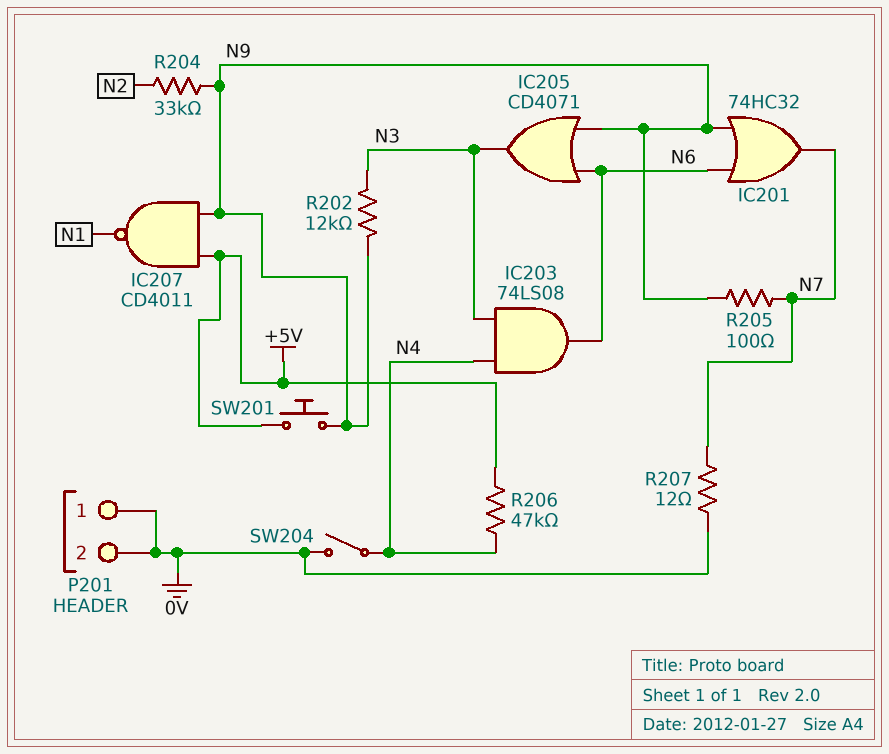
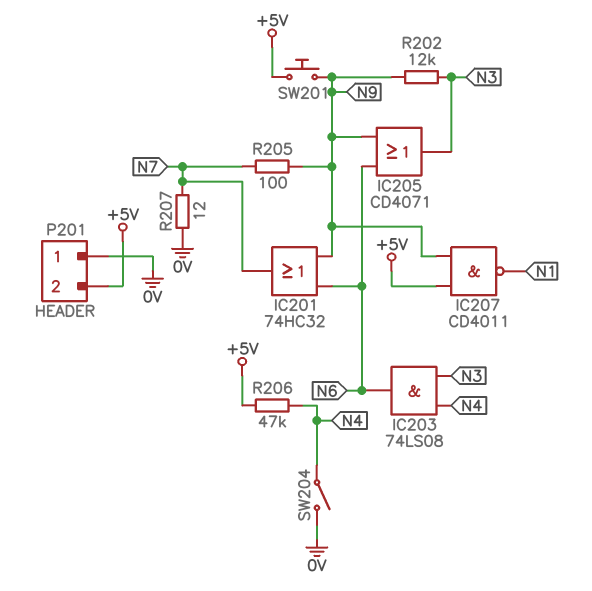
P201 pin 2: 0V -> +5V
R204: 33k (N2, N9) -> none

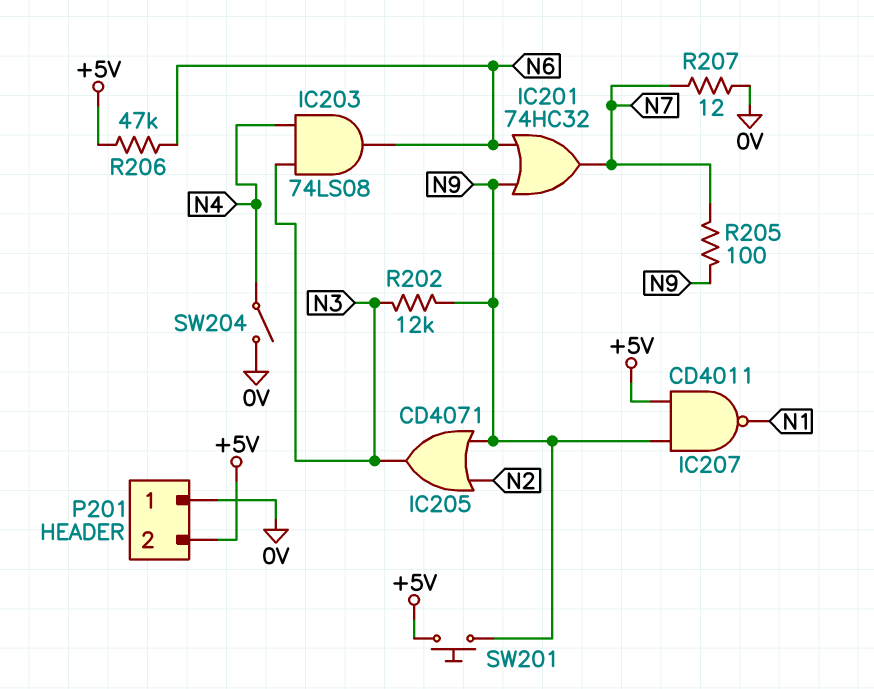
IC205: OR CD4071 (in N6, in N9, out N3) -> OR CD4071 (in N2, in N9, out N3)
R206: 47k (+5V, N4) -> 47k (+5V, N6)

